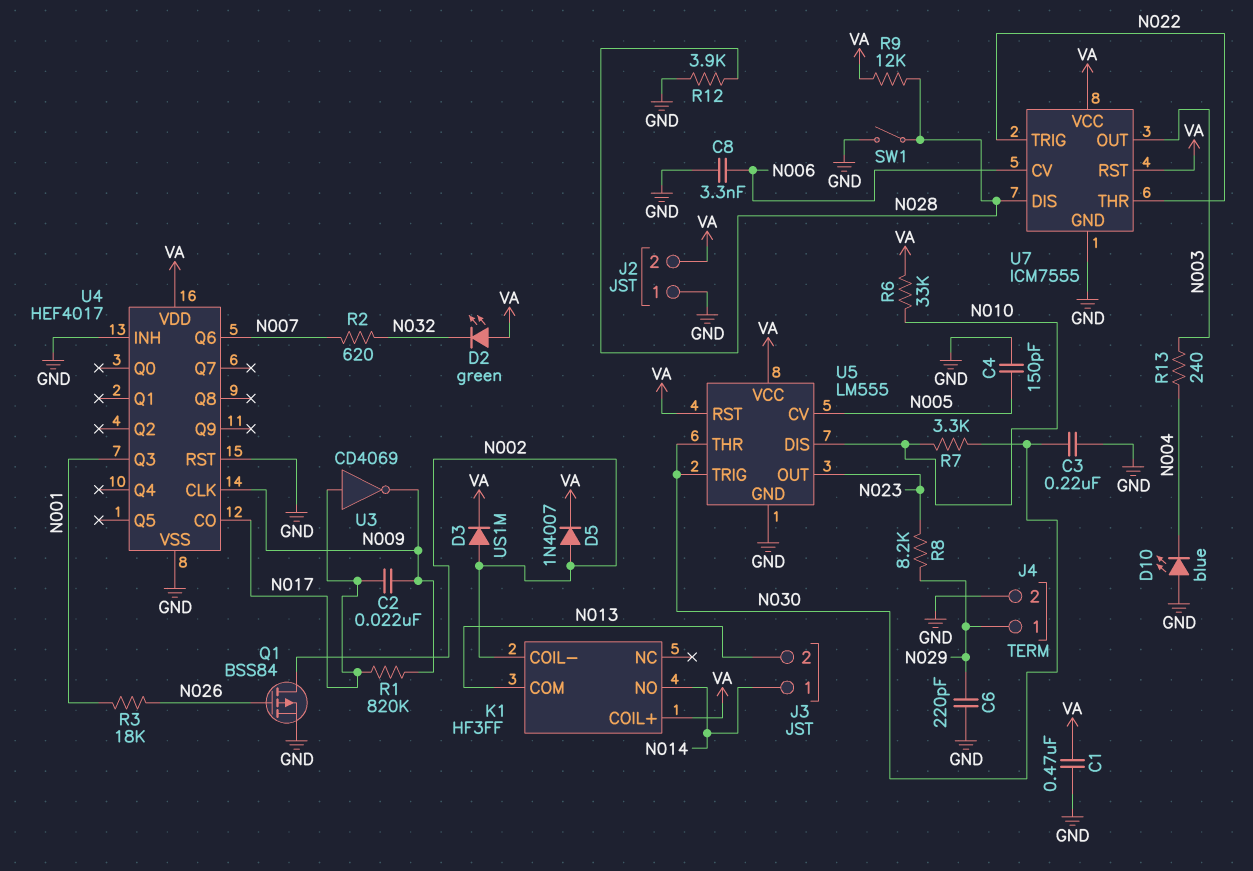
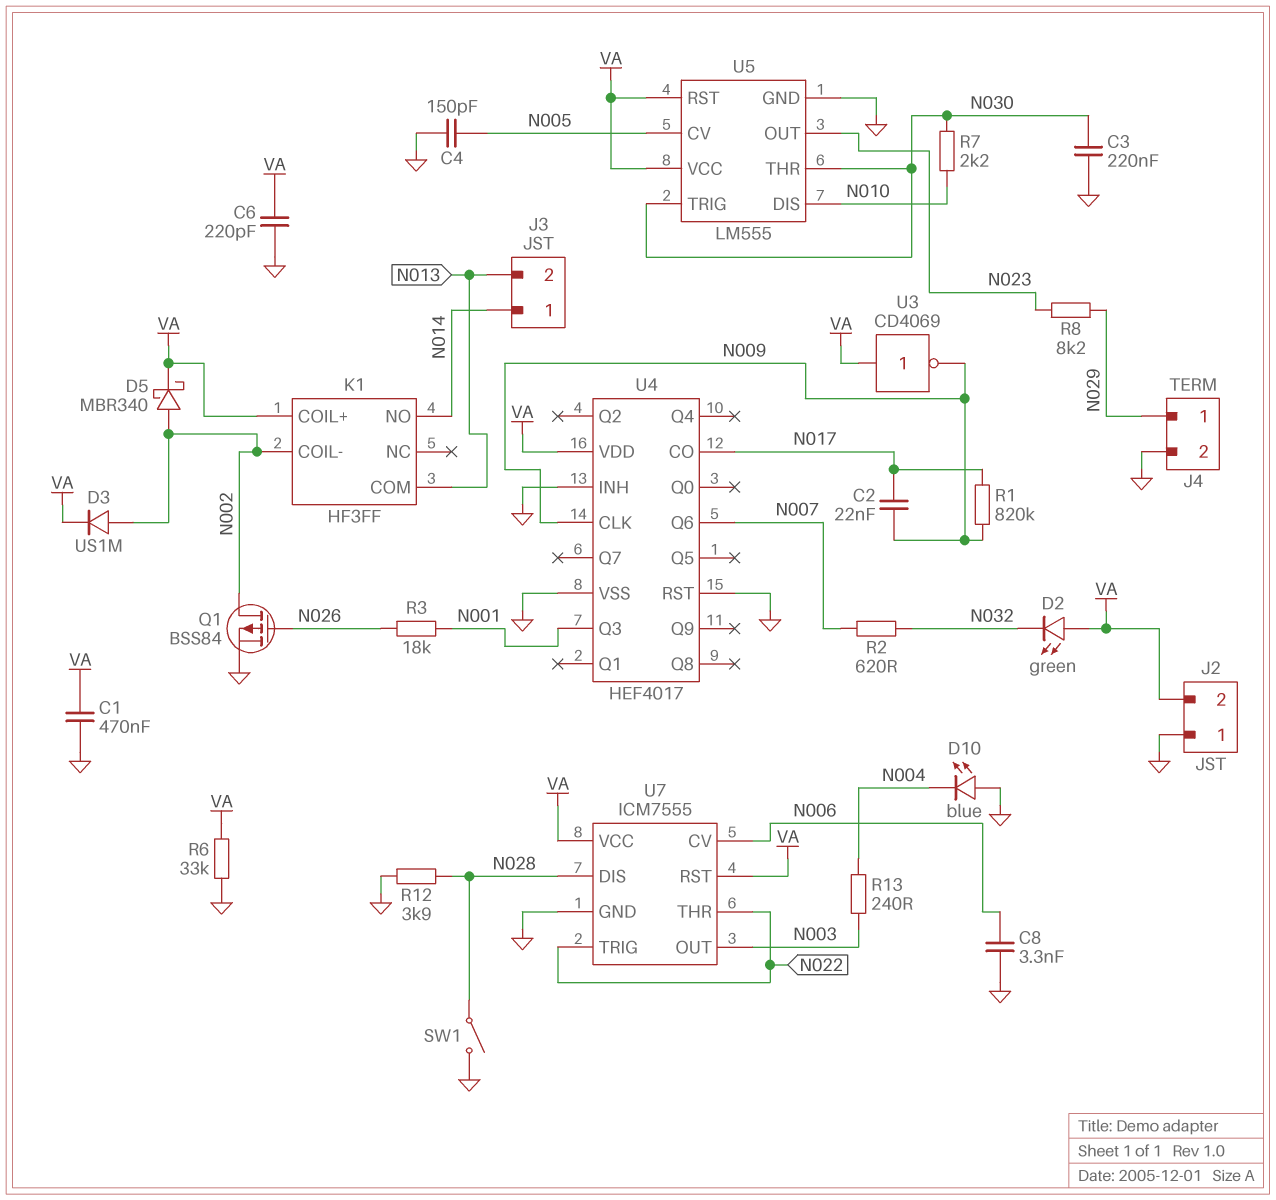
C6: 220pF (GND, N029) -> 220pF (GND, VA)
D5: diode 1N4007 (A N002, K VA) -> schottky MBR340 (A N002, K VA)
R6: 33k (N010, VA) -> 33k (GND, VA)
R7: 3.3k (N010, N030) -> 2.2k (N010, N030)
R9: 12k (N028, VA) -> none
U3: NOT CD4069 (in N017, out N009) -> NOT CD4069 (in VA, out N009)

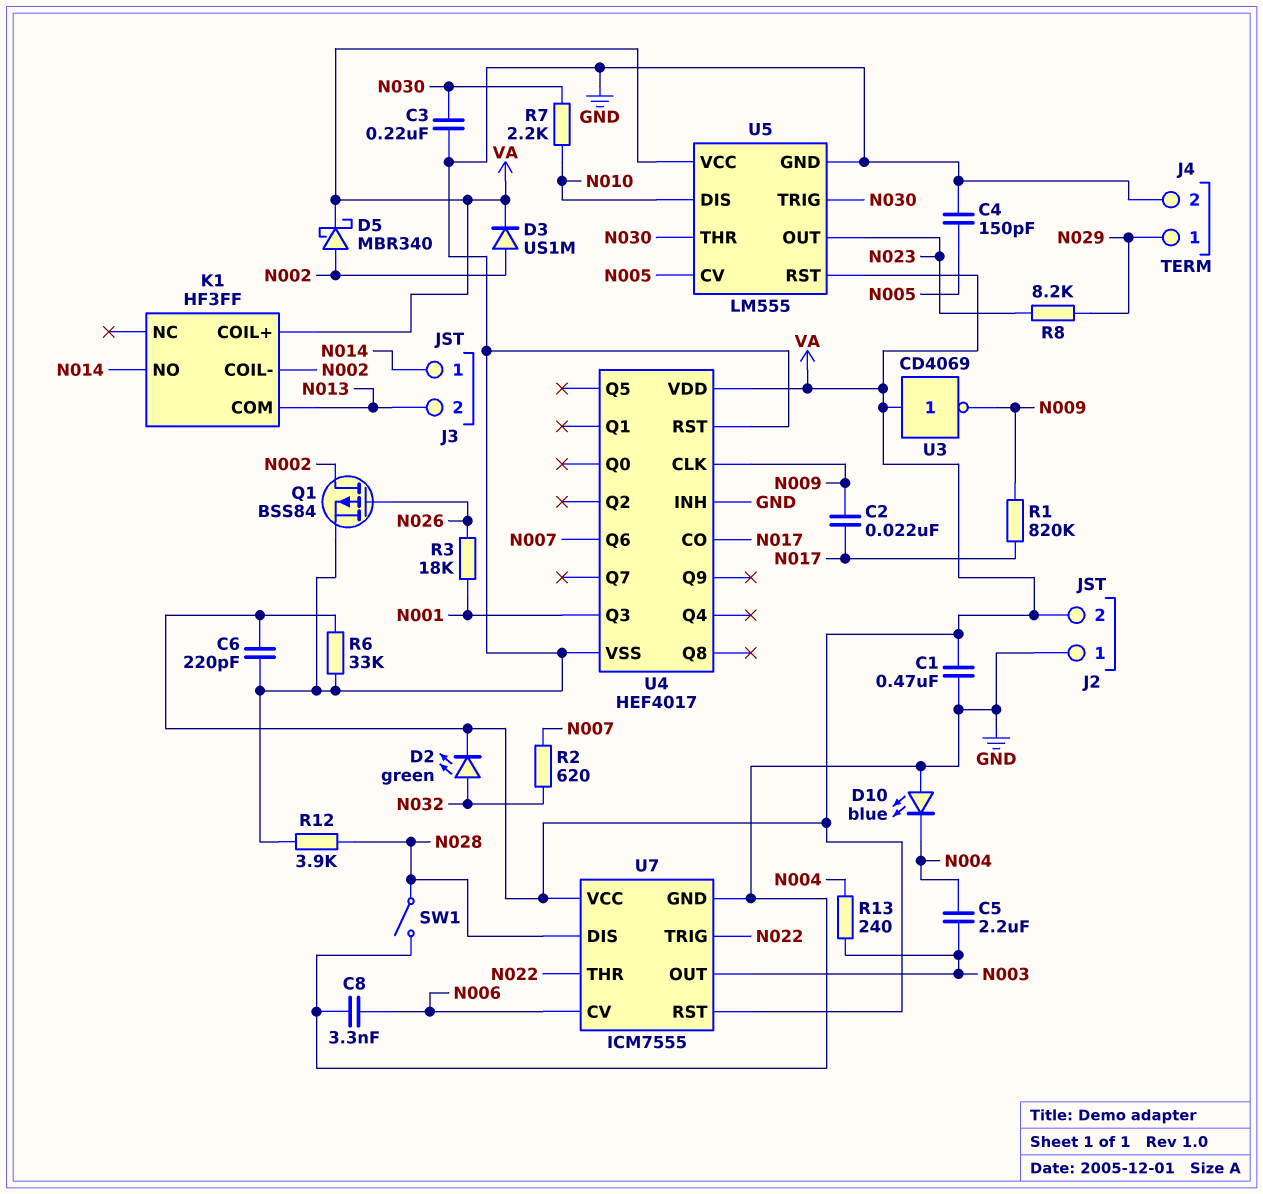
C5: none -> 2.2uF (N003, N004)
D2: LED green (A VA, K N032) -> LED green (A N032, K VA)

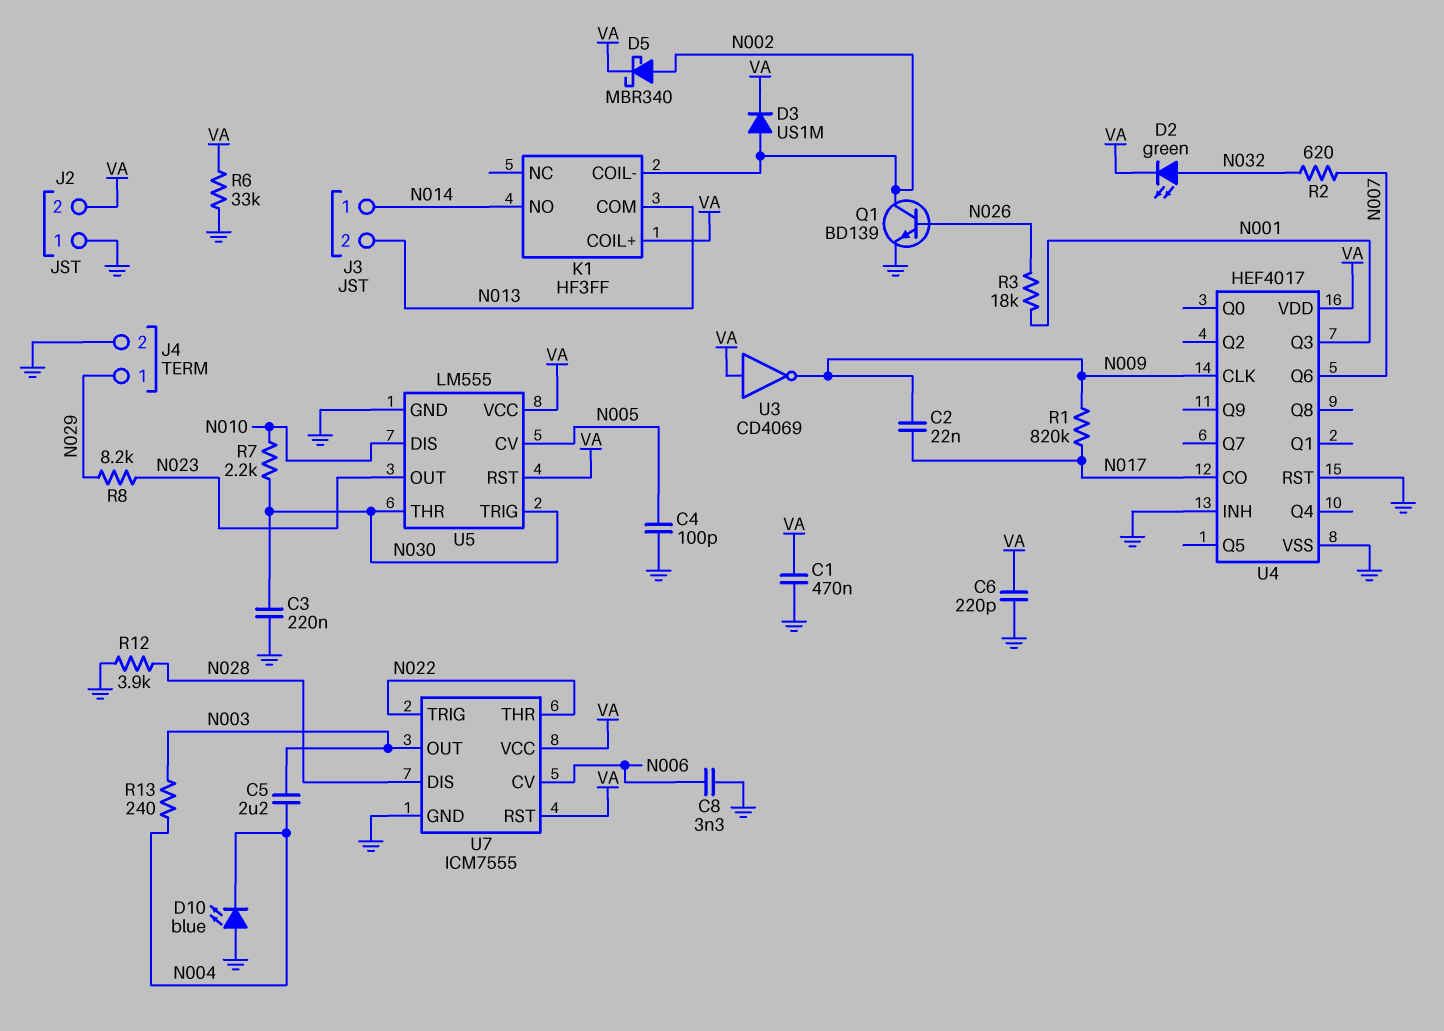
C4: 150pF (GND, N005) -> 100pF (GND, N005)
Q1: PMOS BSS84 (G N026, D N002, S GND) -> NPN BD139 (B N026, C N002, E GND)
SW1: switch (GND, N028) -> none

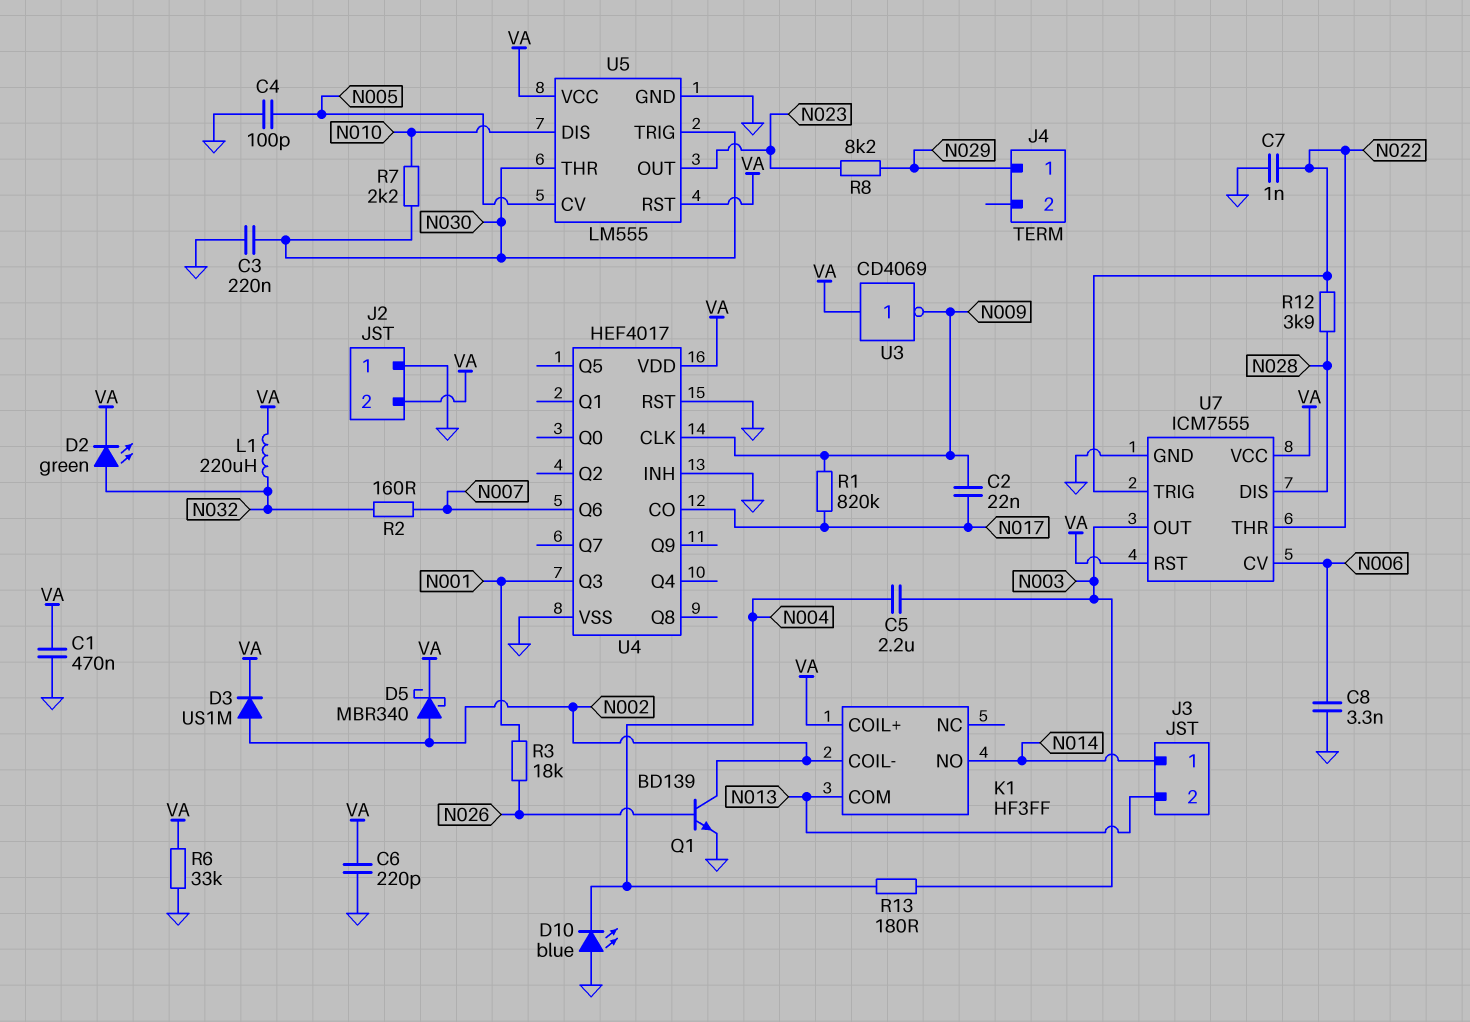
C7: none -> 1nF (GND, N022)
J4 pin 2: GND -> none
L1: none -> 220uH (N032, VA)
R2: 620 (N007, N032) -> 160 (N007, N032)
R12: 3.9k (GND, N028) -> 3.9k (N022, N028)
R13: 240 (N003, N004) -> 180 (N003, N004)

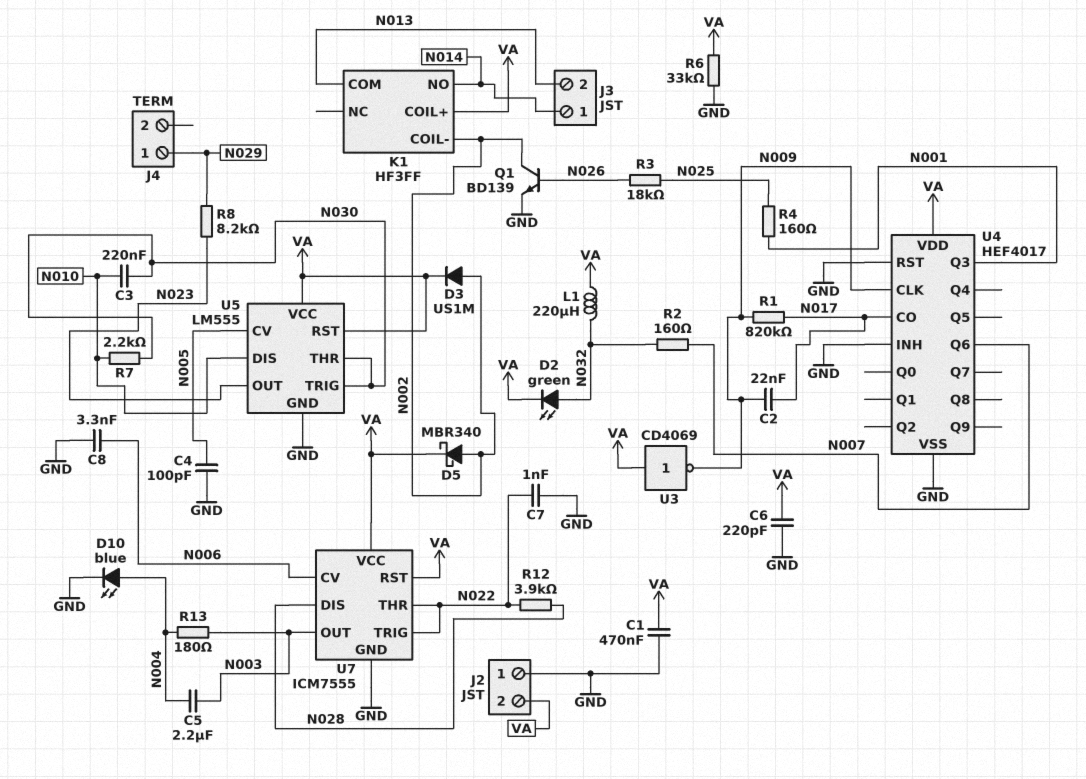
C3: 220nF (GND, N030) -> 220nF (N010, N030)
D10: LED blue (A GND, K N004) -> LED blue (A N004, K GND)
R3: 18k (N001, N026) -> 18k (N025, N026)
R4: none -> 160 (N001, N025)

